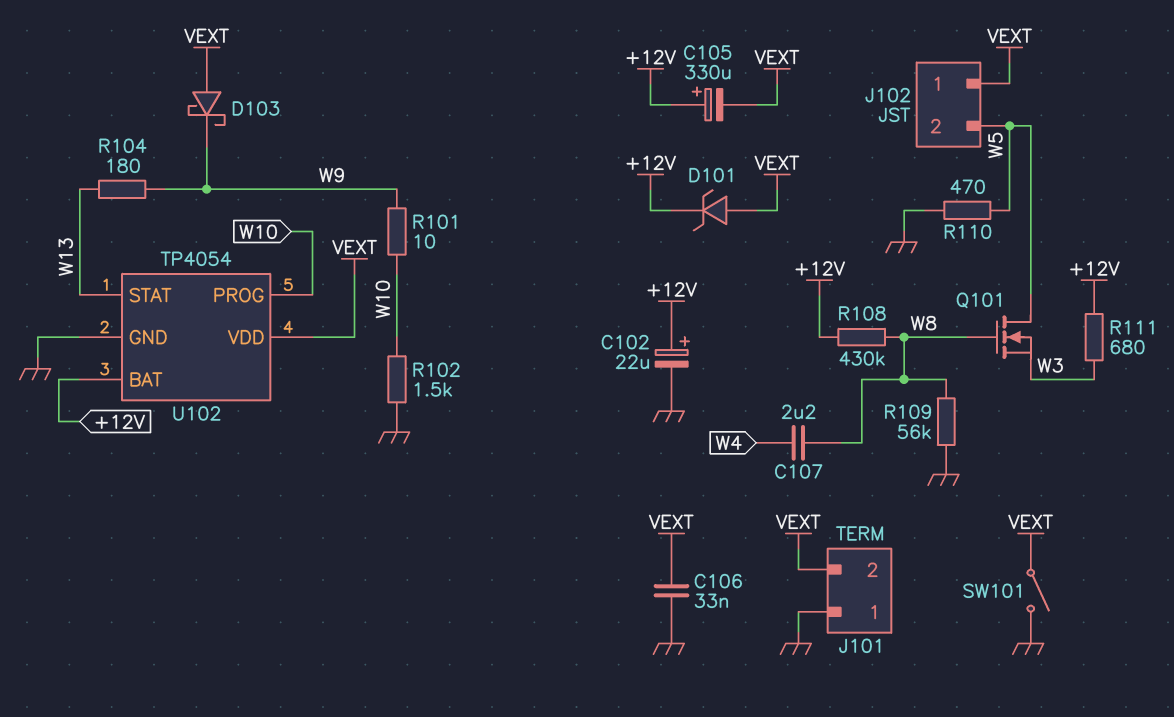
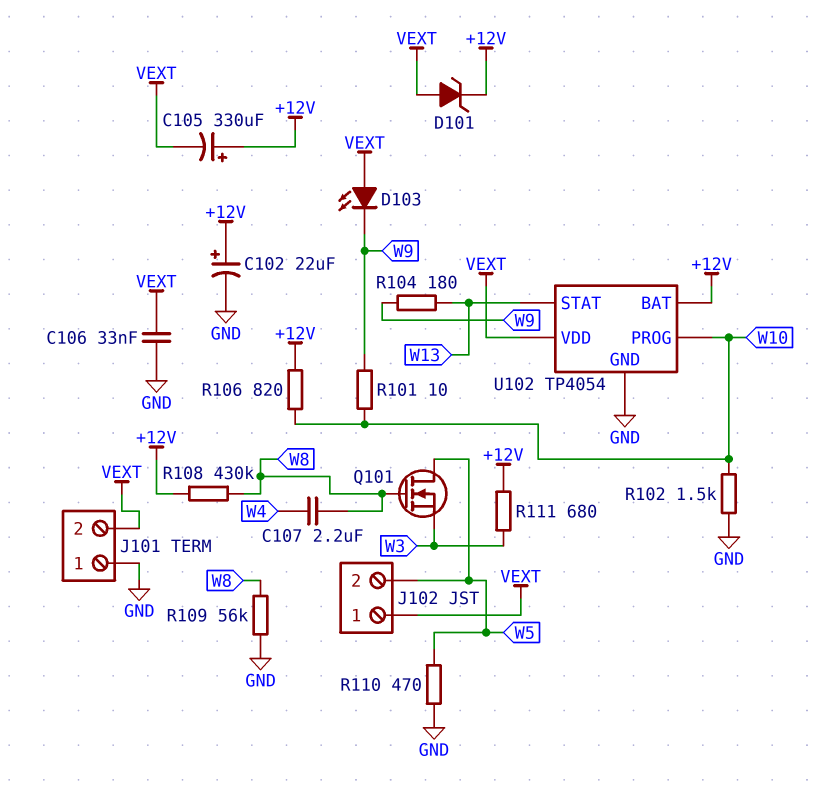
D103: schottky (A VEXT, K W9) -> LED (A VEXT, K W9)
R106: none -> 820 (+12V, W10)
SW101: switch (GND, VEXT) -> none

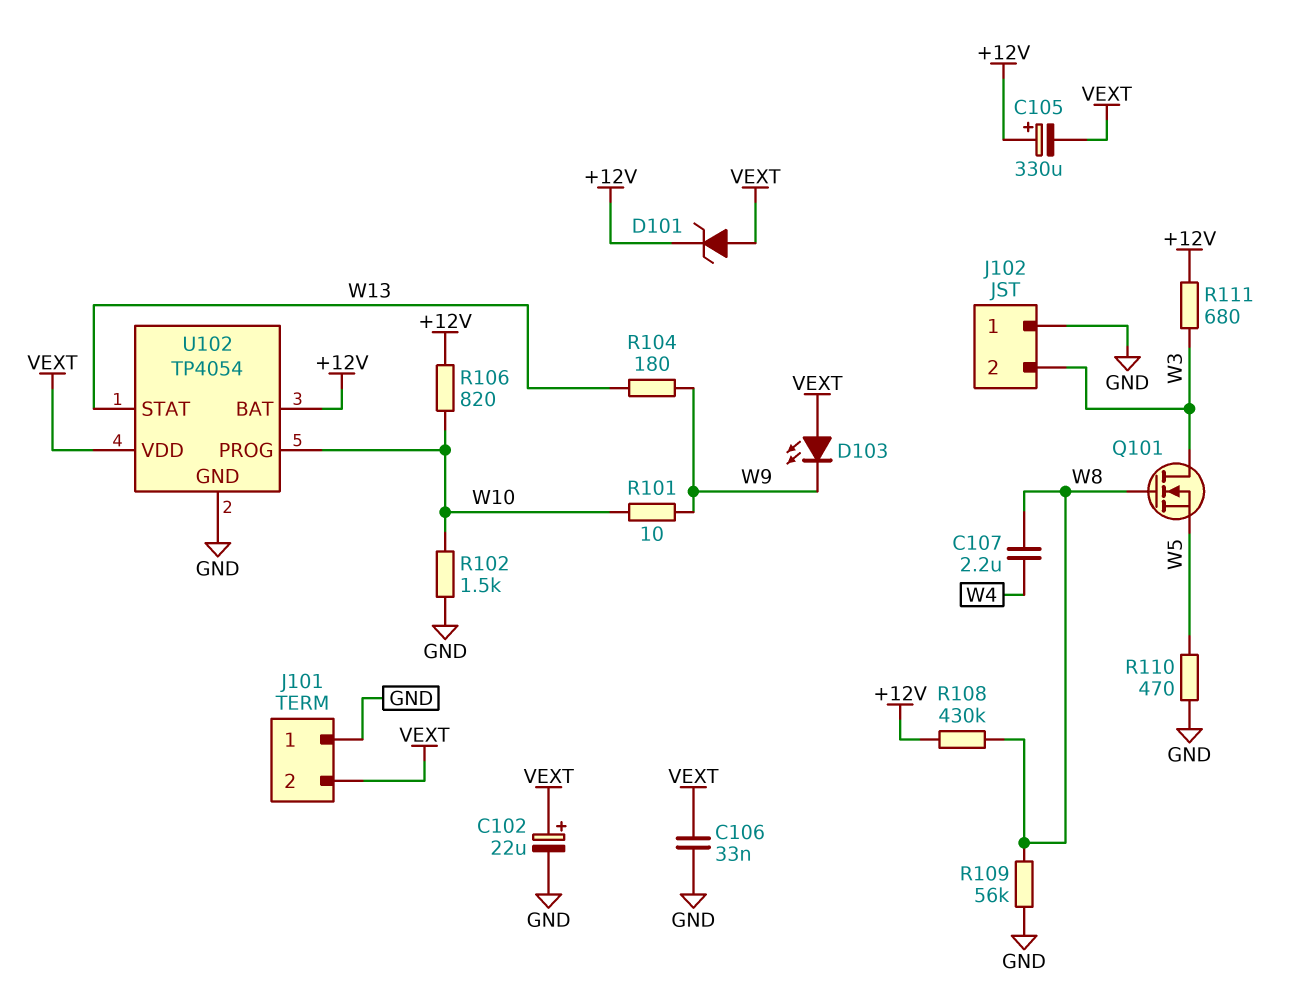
C102: 22uF (plus +12V, minus GND) -> 22uF (plus VEXT, minus GND)
J102 pin 1: VEXT -> GND
J102 pin 2: W5 -> W3
Q101: NMOS (G W8, D W5, S W3) -> NMOS (G W8, D W3, S W5)

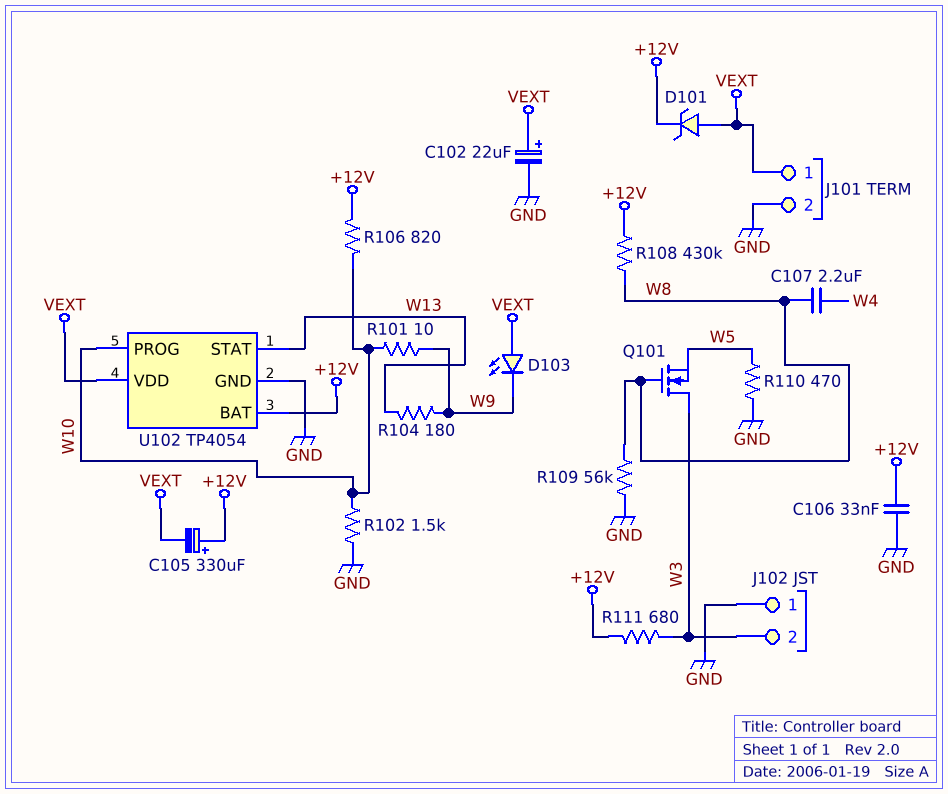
C106: 33nF (GND, VEXT) -> 33nF (+12V, GND)
J101 pin 1: GND -> VEXT
J101 pin 2: VEXT -> GND

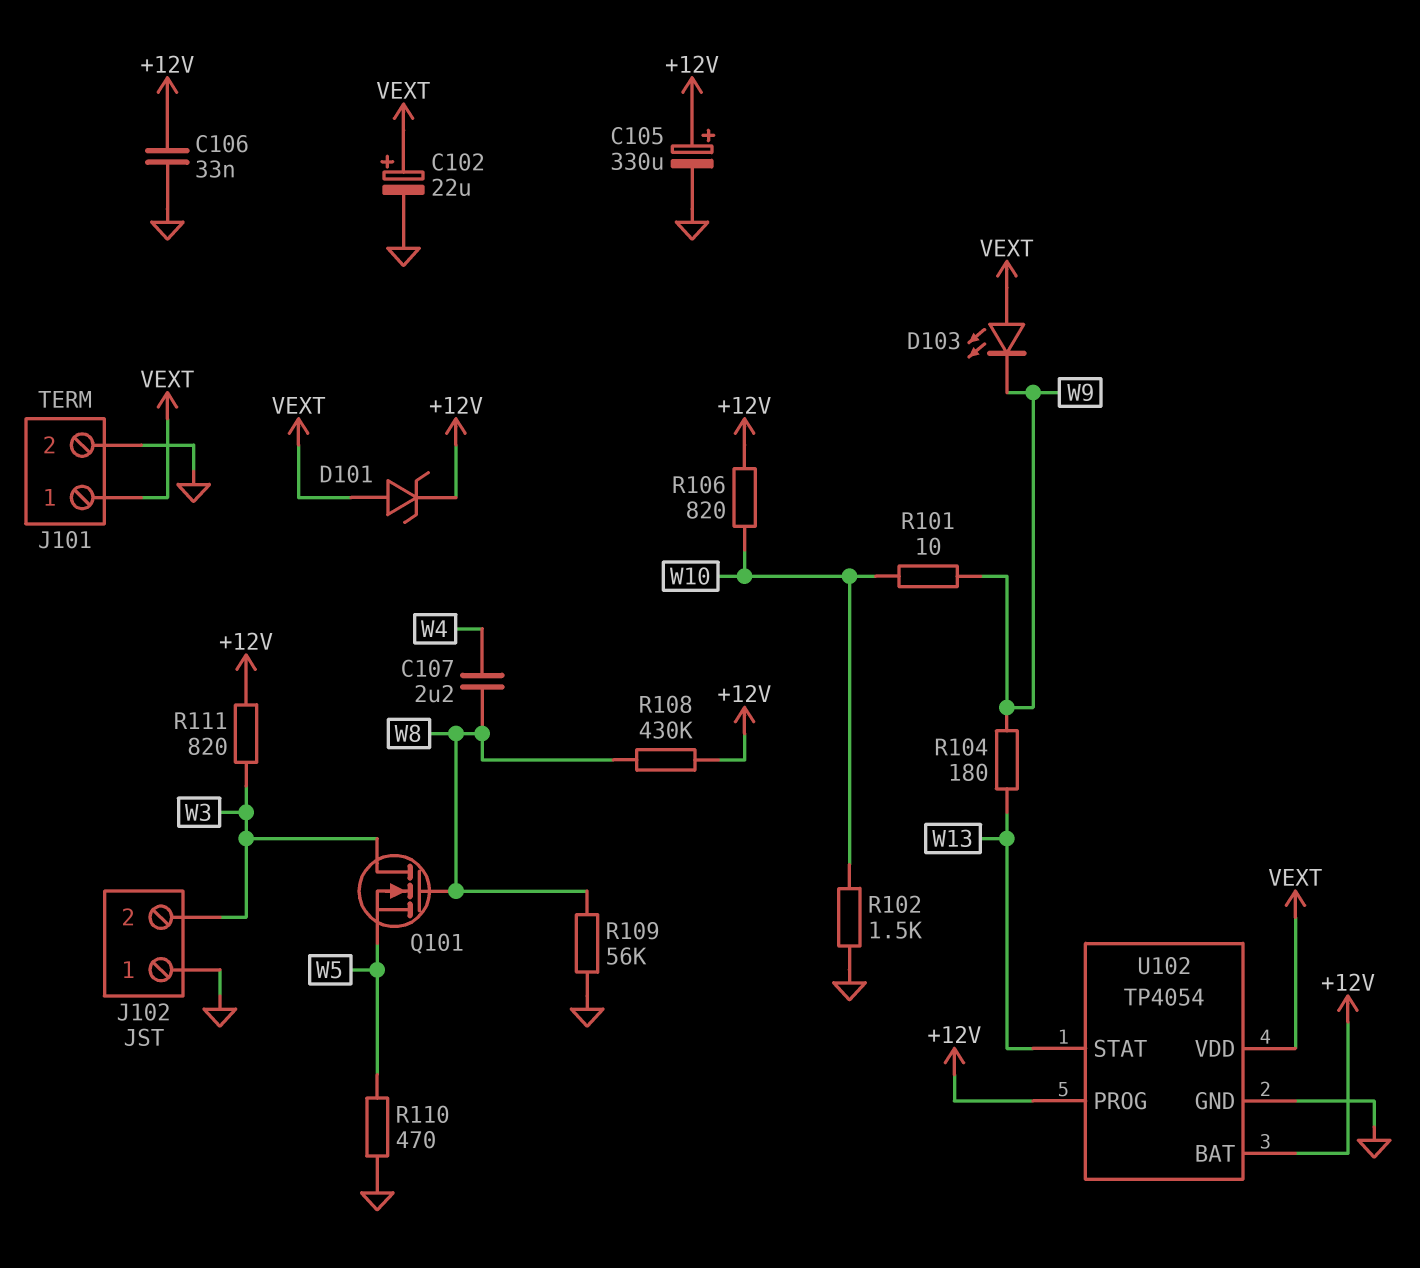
C105: 330uF (plus +12V, minus VEXT) -> 330uF (plus +12V, minus GND)
R111: 680 (+12V, W3) -> 820 (+12V, W3)
U102 pin PROG: W10 -> +12V

